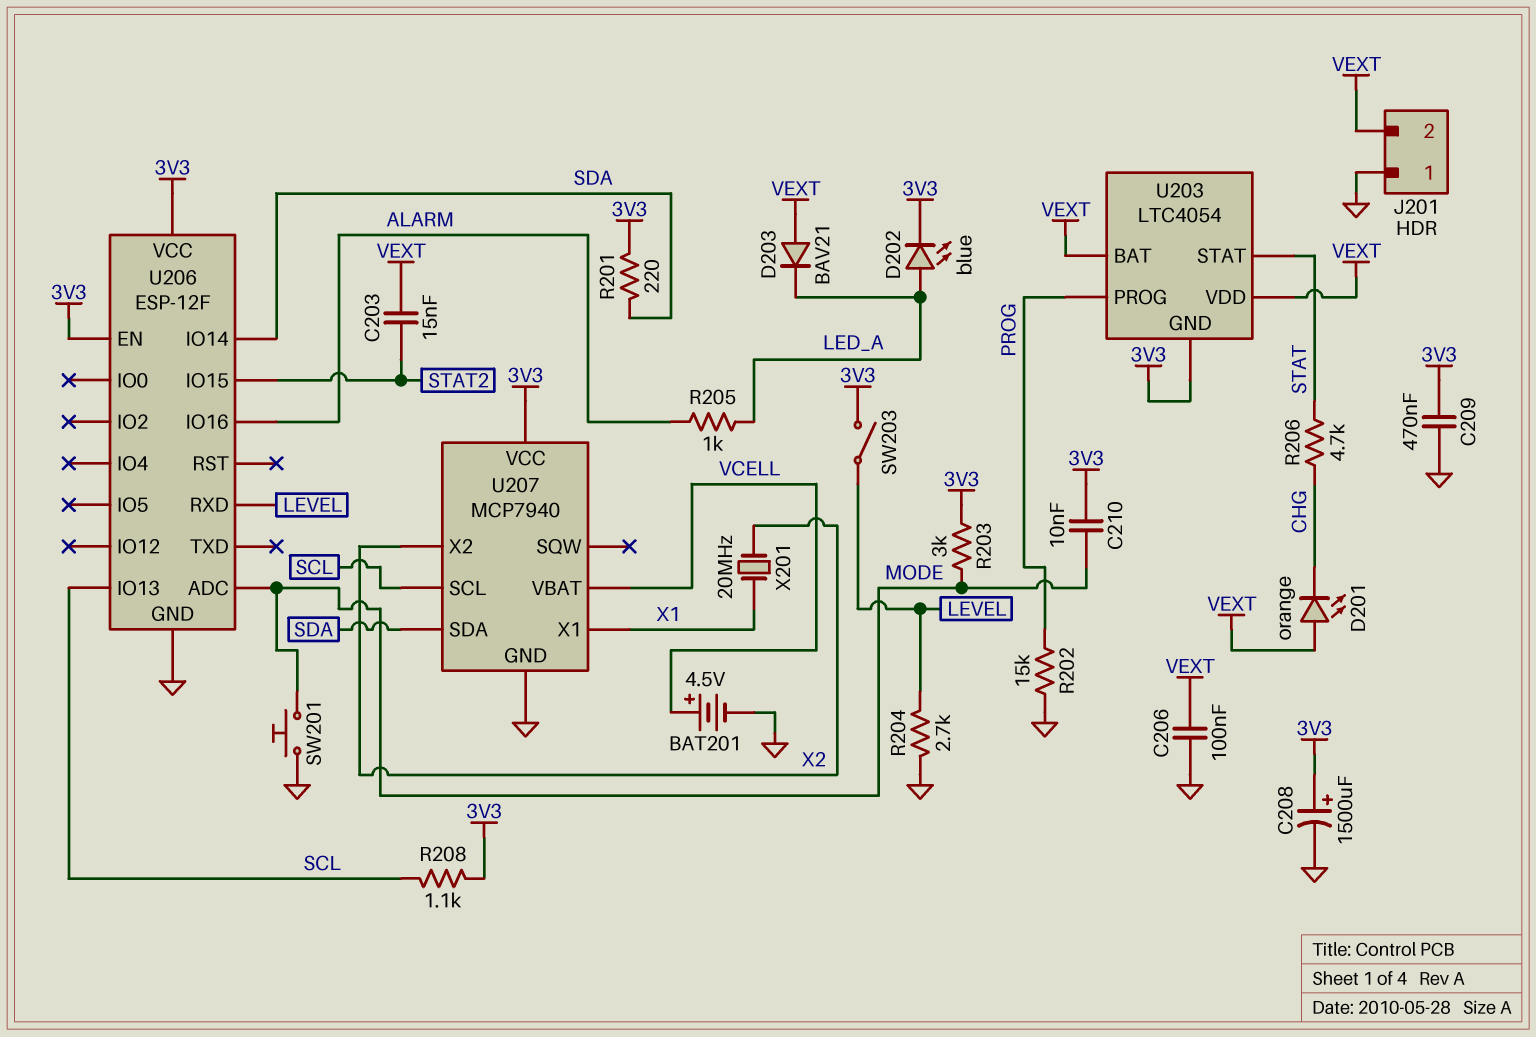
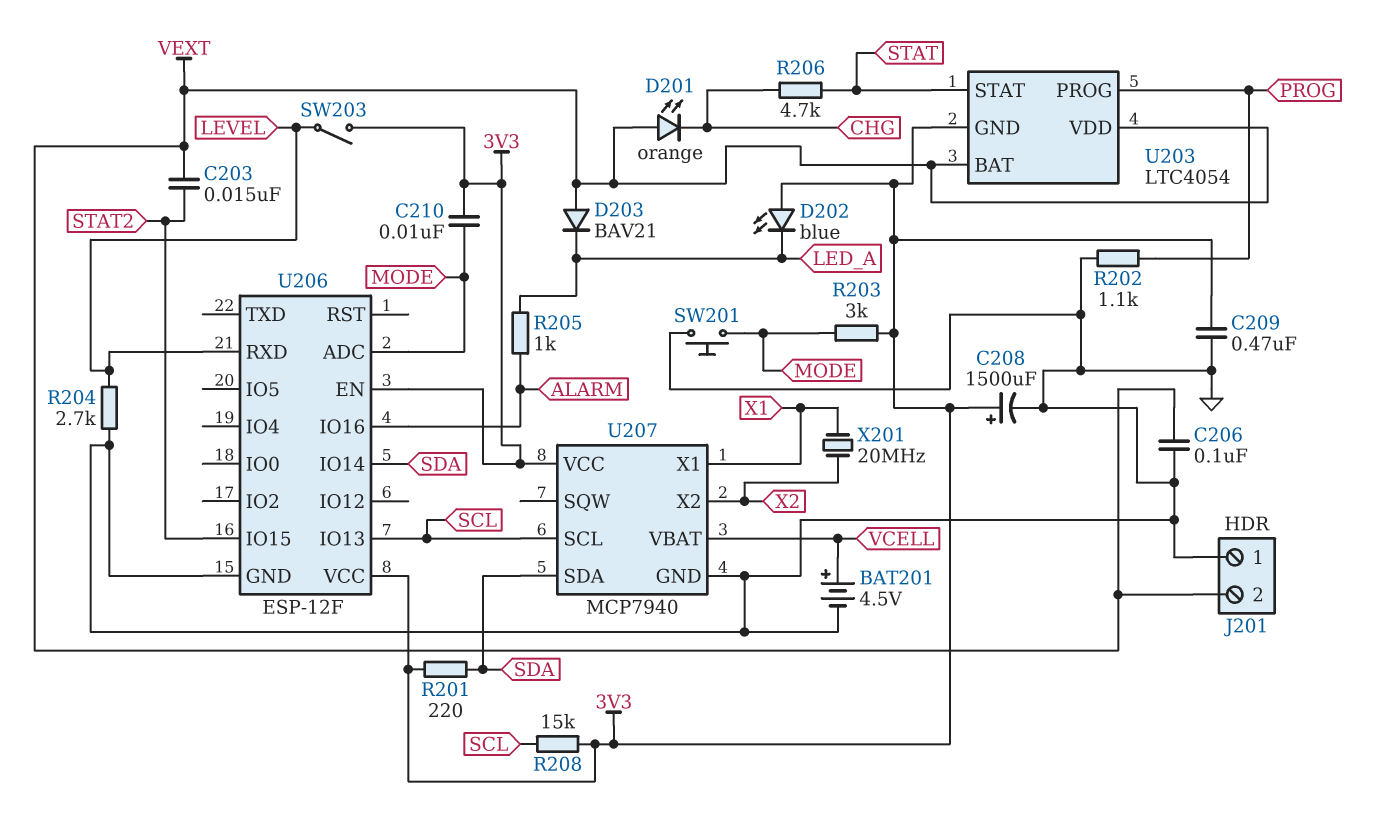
D202: LED blue (A LED_A, K 3V3) -> LED blue (A 3V3, K LED_A)
R202: 15k (GND, PROG) -> 1.1k (GND, PROG)
R208: 1.1k (3V3, SCL) -> 15k (3V3, SCL)

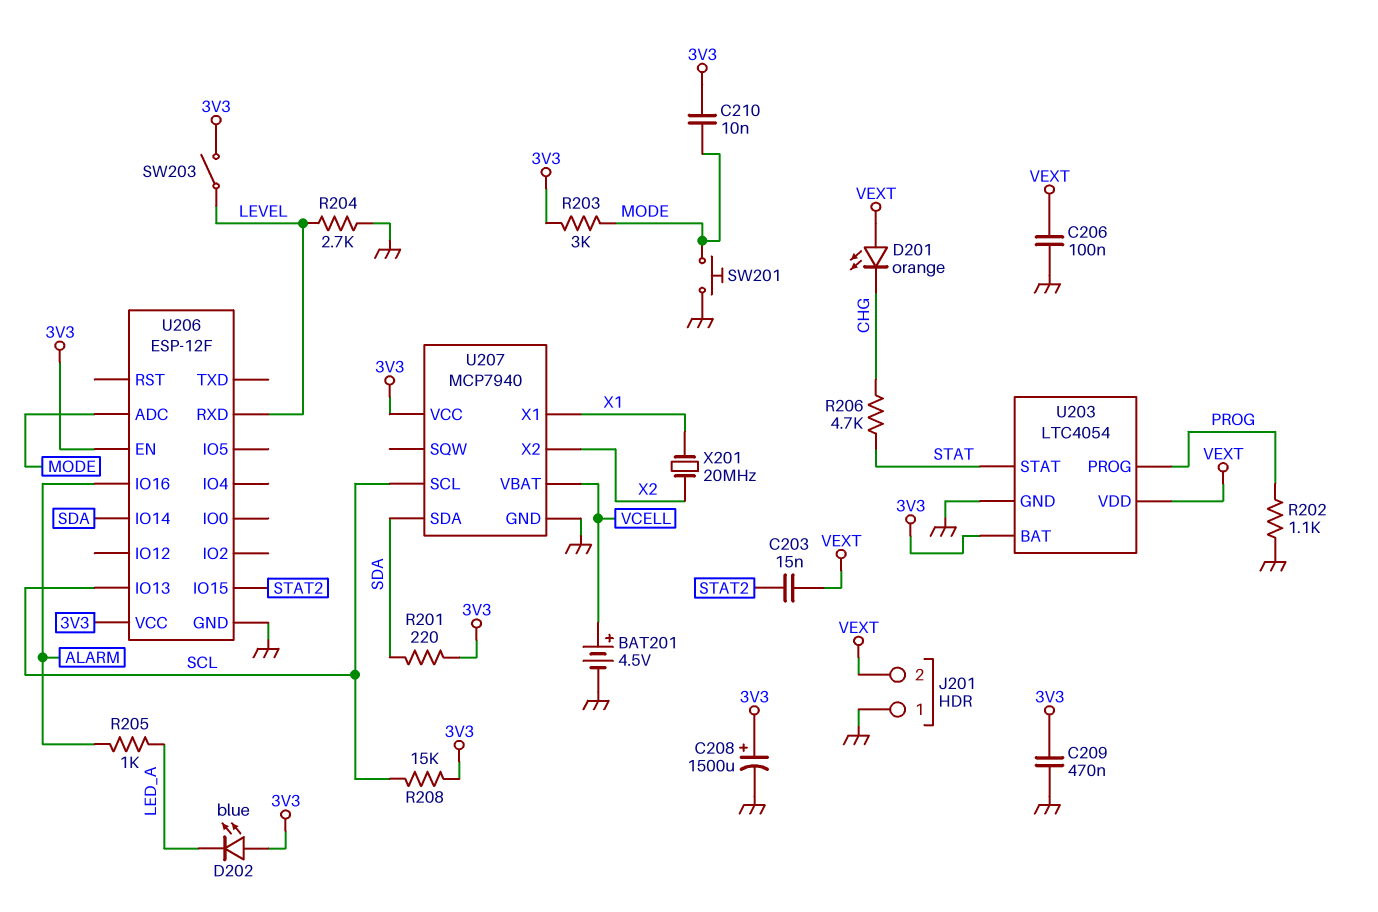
D203: diode BAV21 (A VEXT, K LED_A) -> none
U203 pin BAT: VEXT -> 3V3
U203 pin GND: 3V3 -> GND

